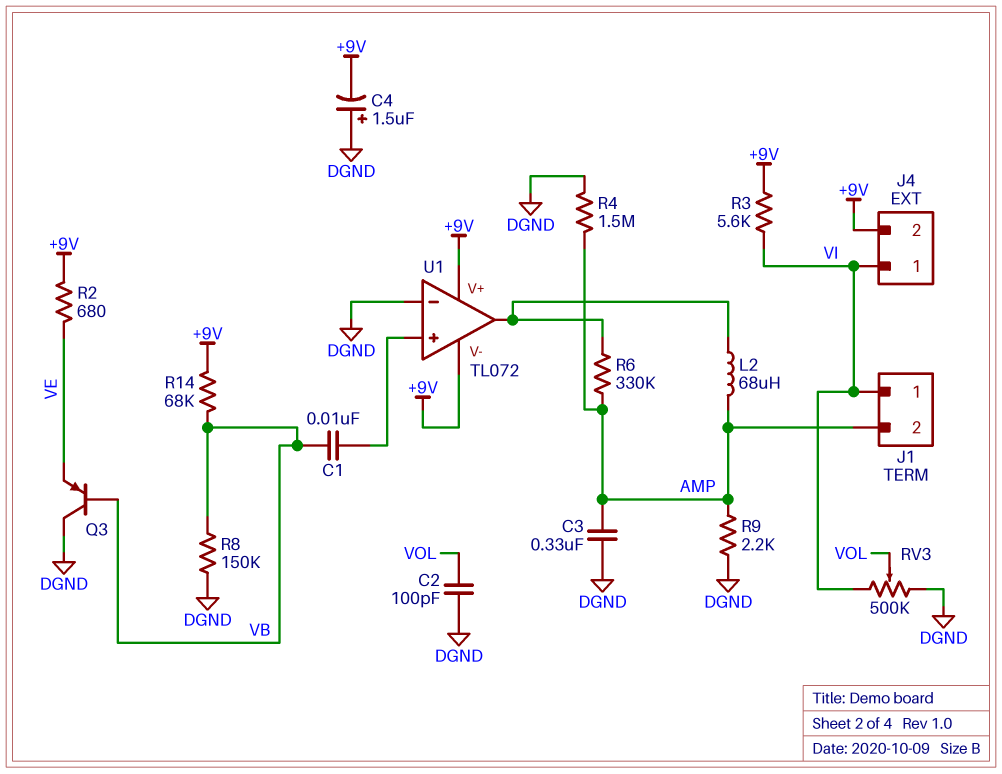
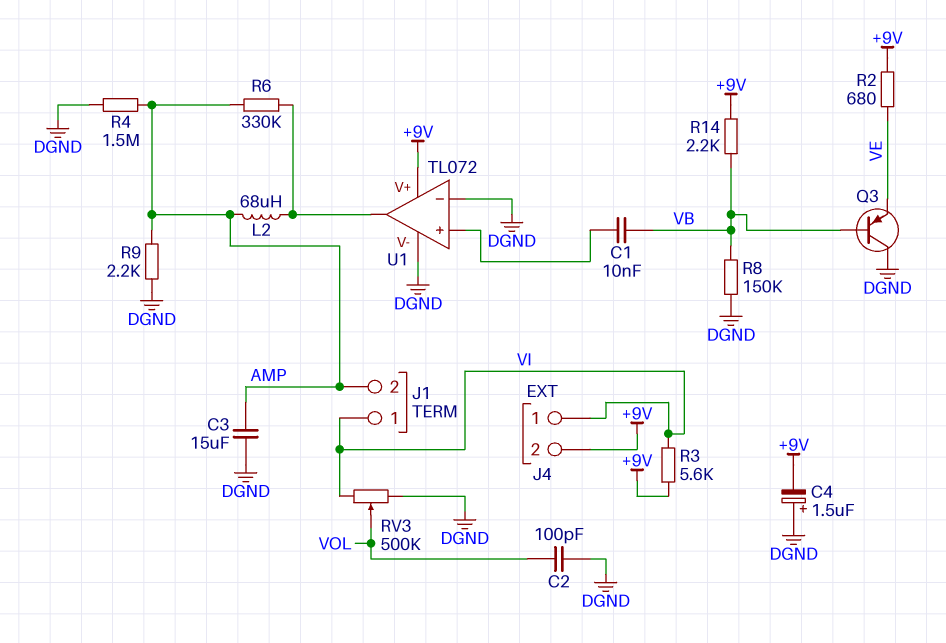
C3: 330nF (AMP, DGND) -> 15uF (AMP, DGND)
R14: 68k (+9V, VB) -> 2.2k (+9V, VB)
U1 pin V-: +9V -> DGND

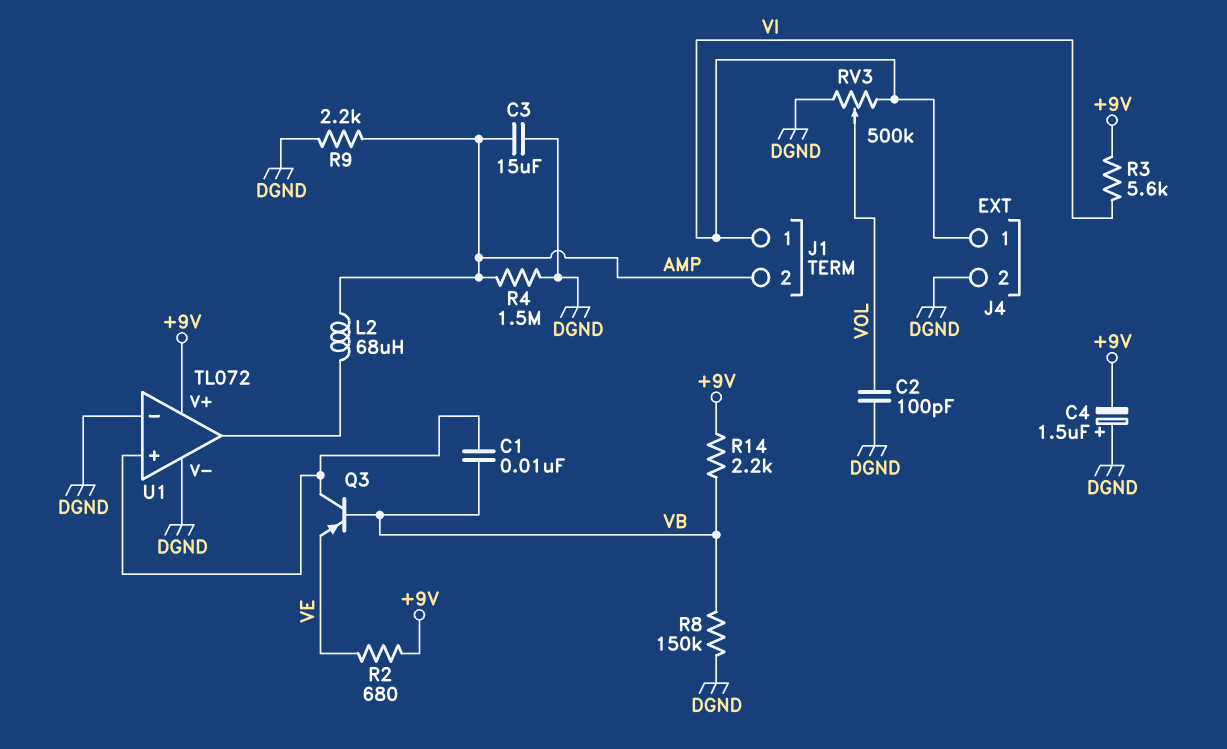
J4 pin 2: +9V -> DGND
Q3: PNP (B VB, C DGND, E VE) -> PNP (B VB, C U1/in+, E VE)
R6: 330k (AMP, U1/out) -> none

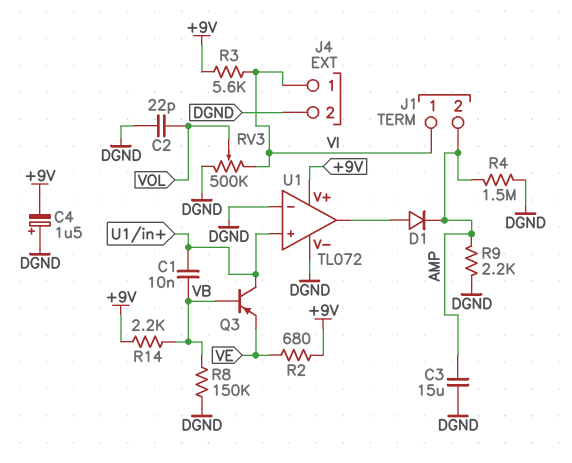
C2: 100pF (DGND, VOL) -> 22pF (DGND, VOL)
D1: none -> diode (A U1/out, K AMP)
L2: 68uH (AMP, U1/out) -> none

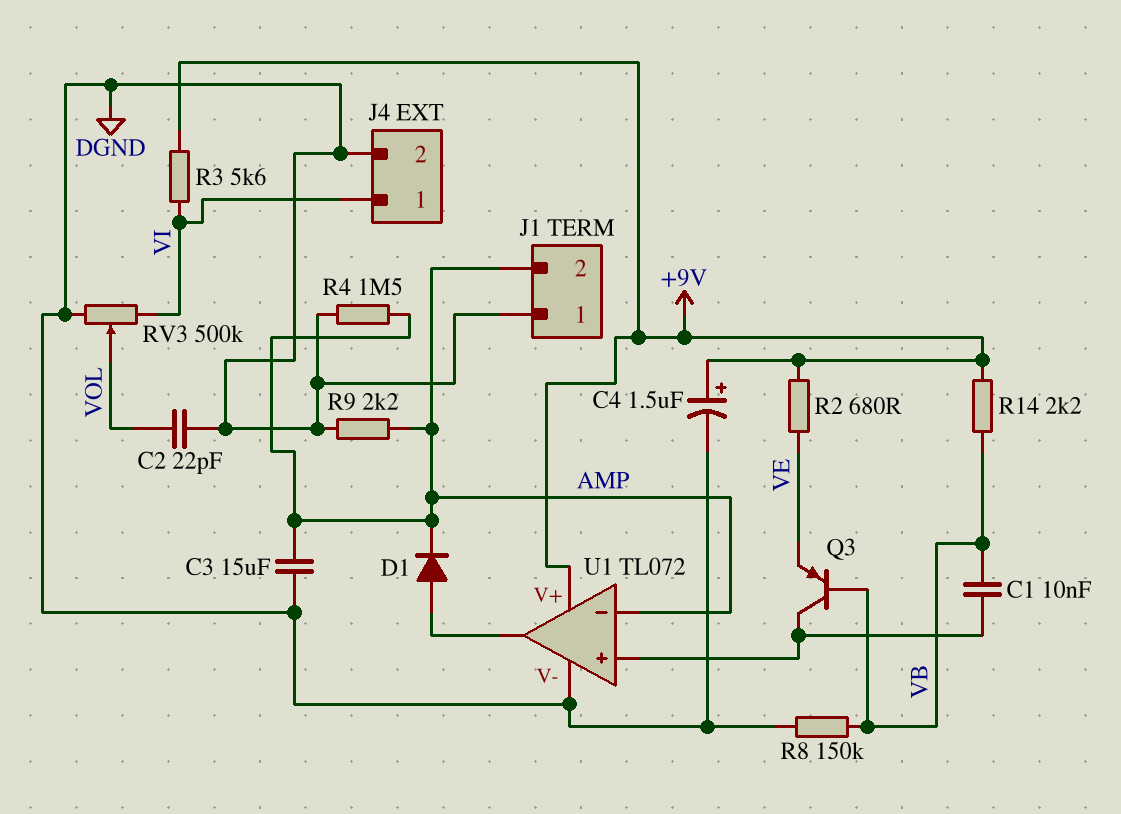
C4: 1.5uF (plus DGND, minus +9V) -> 1.5uF (plus +9V, minus DGND)
J1 pin 1: VI -> DGND
U1 pin in-: DGND -> AMP

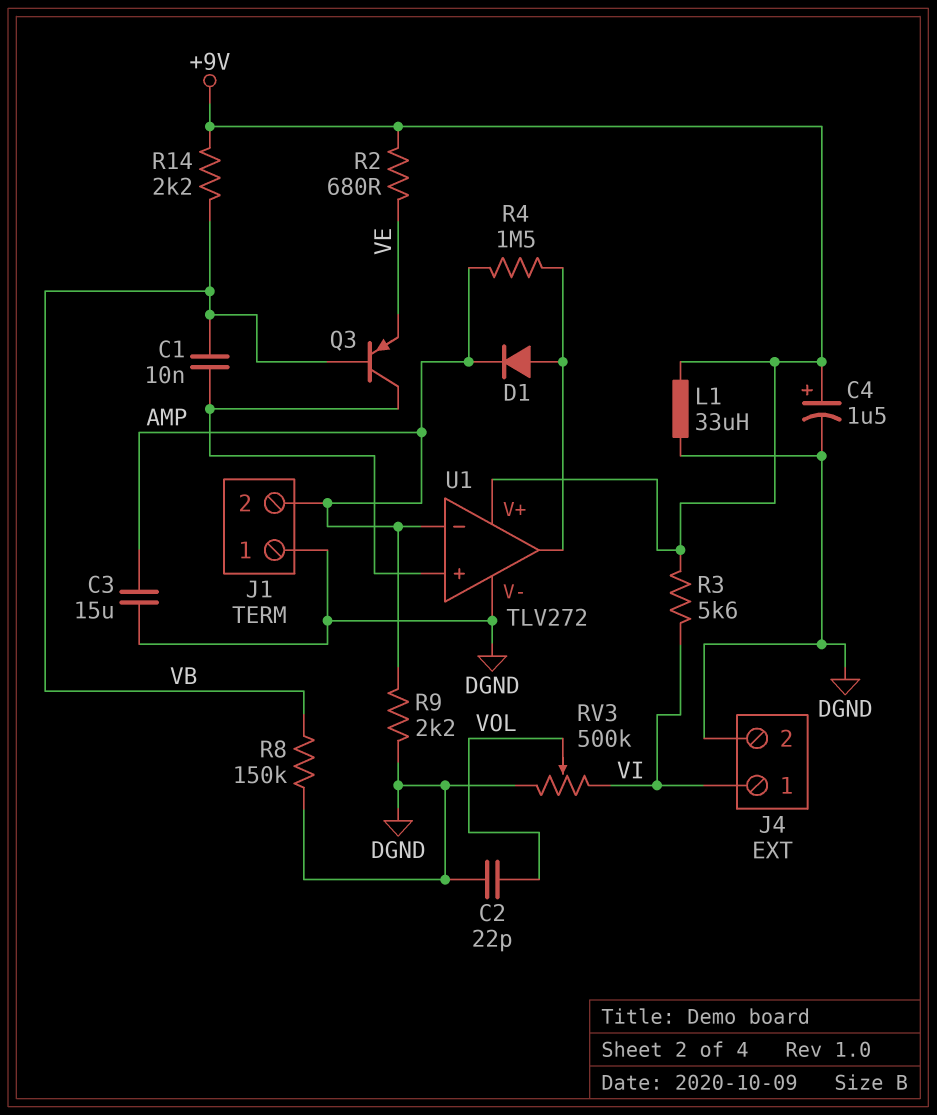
L1: none -> 33uH (+9V, DGND)
R4: 1.5M (AMP, DGND) -> 1.5M (AMP, U1/out)
U1: TL072 -> TLV272

